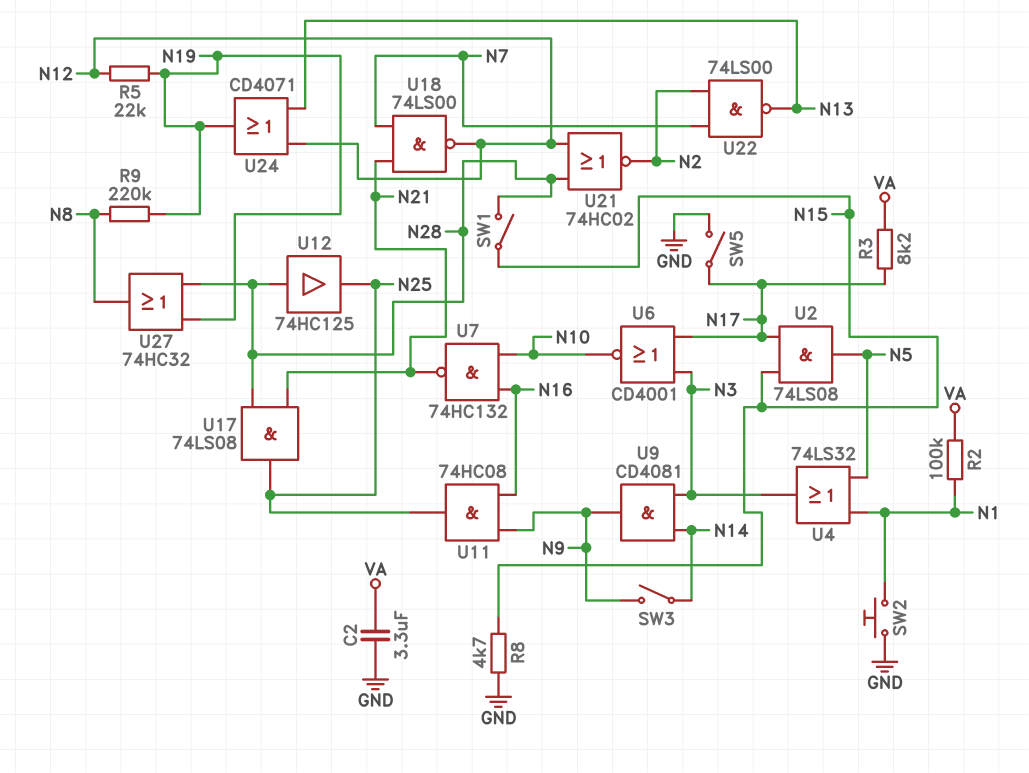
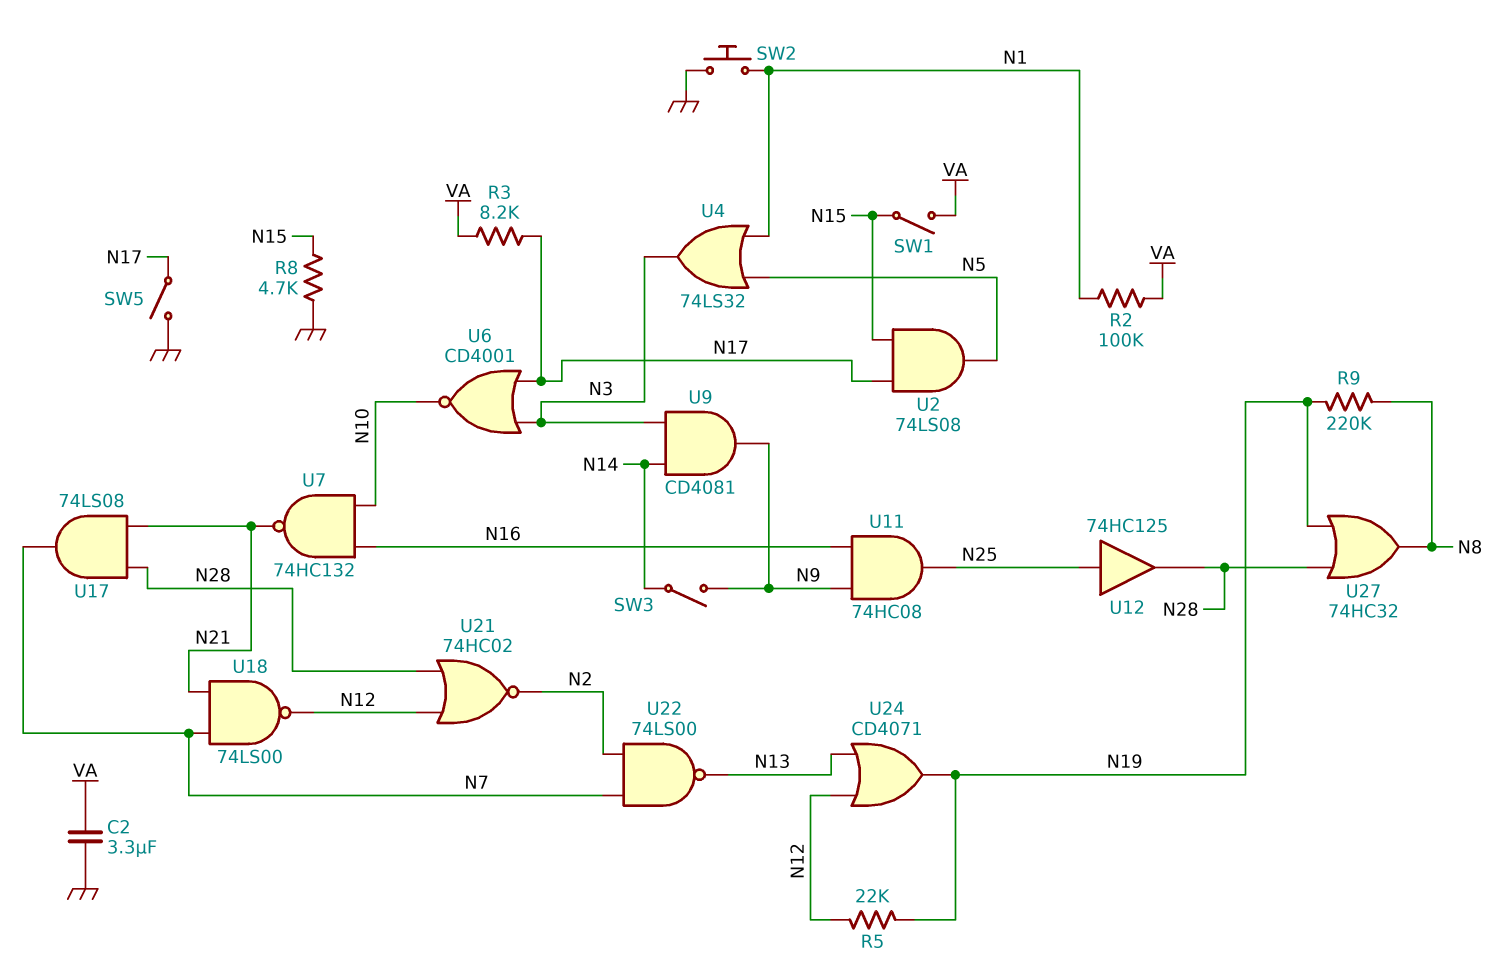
SW1: switch (N15, N28) -> switch (N15, VA)
U12: buffer 74HC125 (in N28, out N25) -> buffer 74HC125 (in N25, out N28)
U17: AND 74LS08 (in N21, in N28, out N25) -> AND 74LS08 (in N21, in N28, out N7)

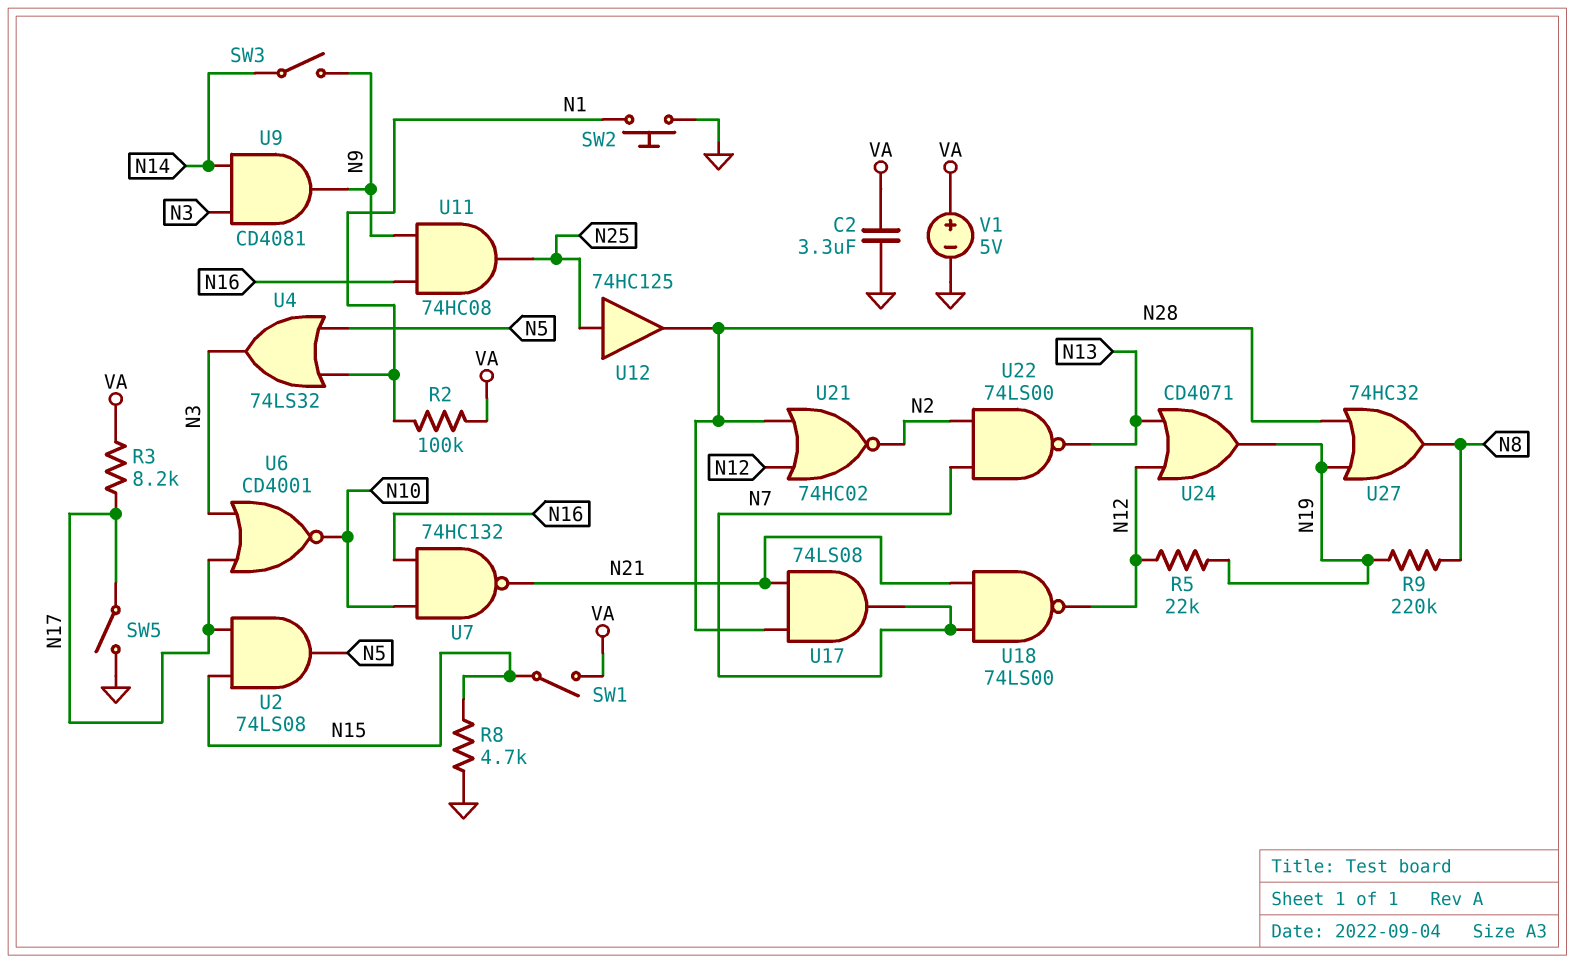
V1: none -> 5V (plus VA, minus GND)

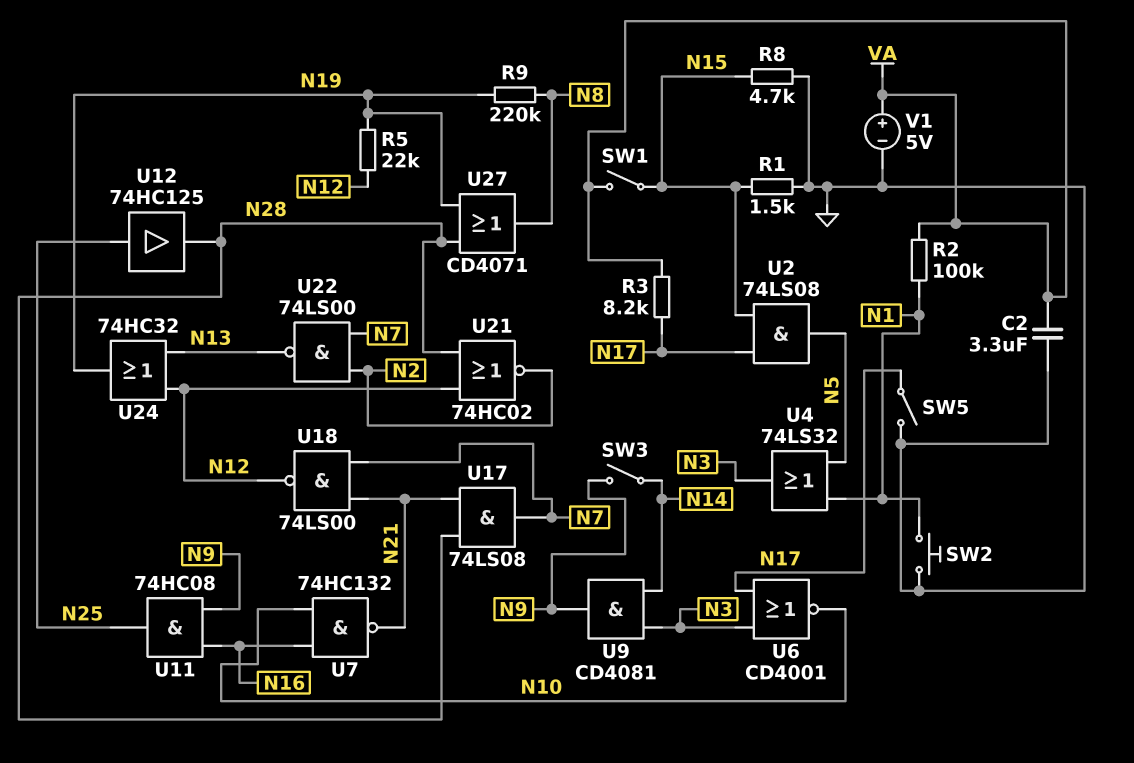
R1: none -> 1.5k (GND, N15)
U24: OR CD4071 (in N12, in N13, out N19) -> OR 74HC32 (in N12, in N13, out N19)
U27: OR 74HC32 (in N19, in N28, out N8) -> OR CD4071 (in N19, in N28, out N8)

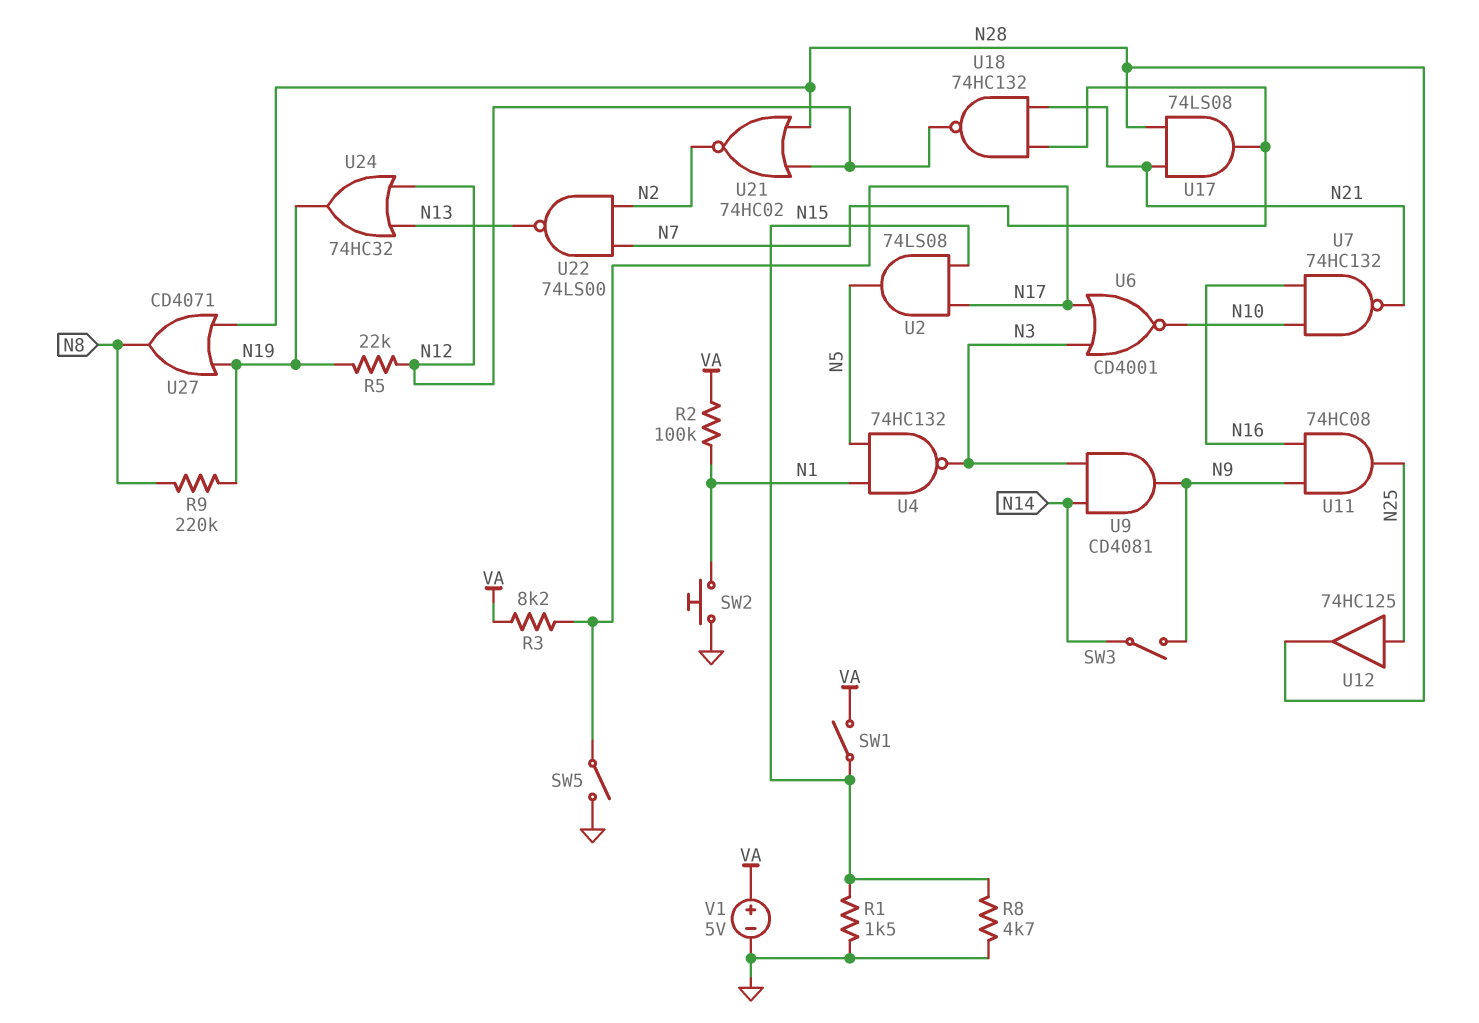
C2: 3.3uF (GND, VA) -> none
U4: OR 74LS32 (in N1, in N5, out N3) -> NAND 74HC132 (in N1, in N5, out N3)
U18: NAND 74LS00 (in N7, in N21, out N12) -> NAND 74HC132 (in N7, in N21, out N12)

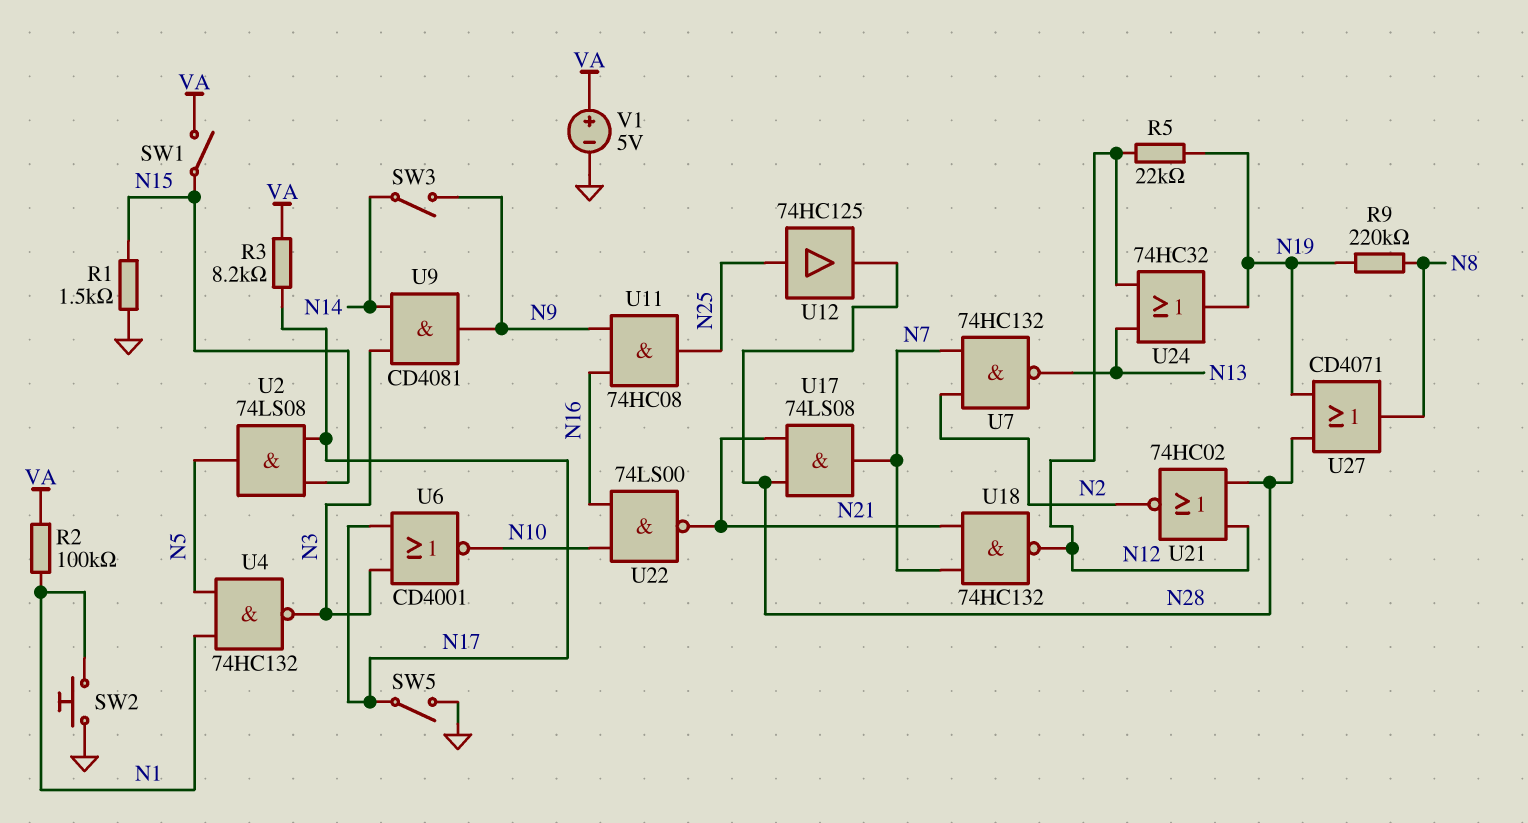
R8: 4.7k (GND, N15) -> none
U7: NAND 74HC132 (in N10, in N16, out N21) -> NAND 74HC132 (in N2, in N7, out N13)
U22: NAND 74LS00 (in N2, in N7, out N13) -> NAND 74LS00 (in N10, in N16, out N21)

